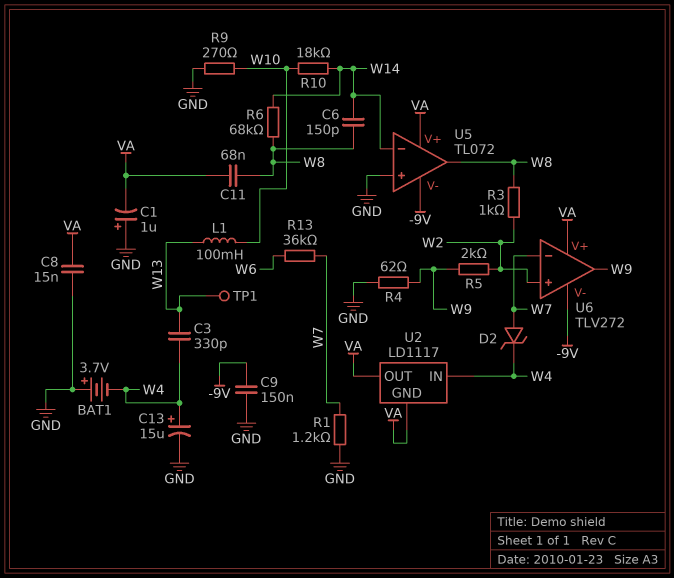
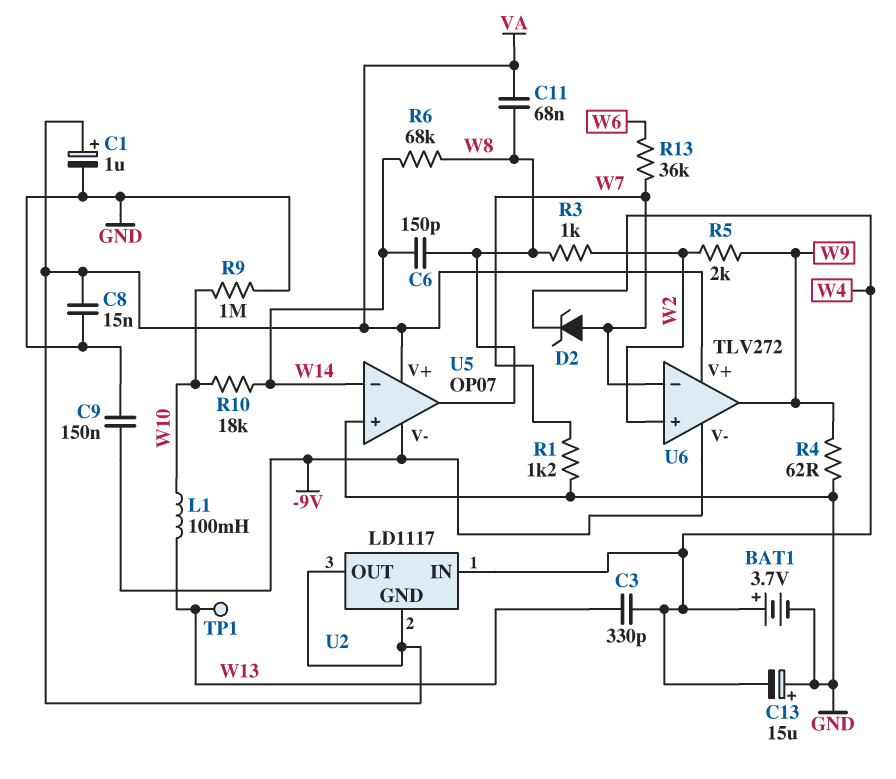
BAT1: 3.7V (plus GND, minus W4) -> 3.7V (plus W4, minus GND)
C1: 1uF (plus GND, minus VA) -> 1uF (plus VA, minus GND)
C13: 15uF (plus W4, minus GND) -> 15uF (plus GND, minus W4)
R9: 270 (GND, W10) -> 1M (GND, W10)
U5: TL072 -> OP07

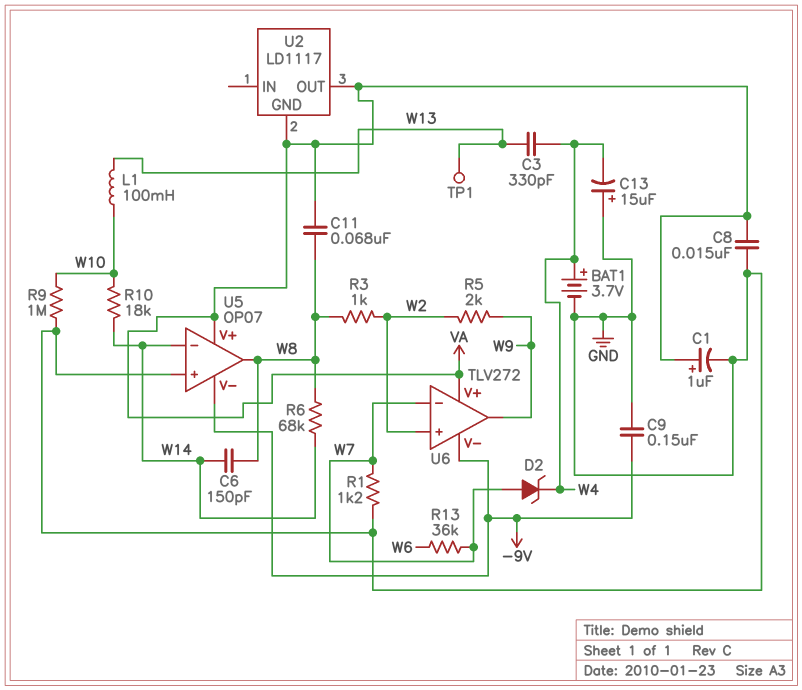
R4: 62 (GND, W9) -> none
U2 pin IN: W4 -> none

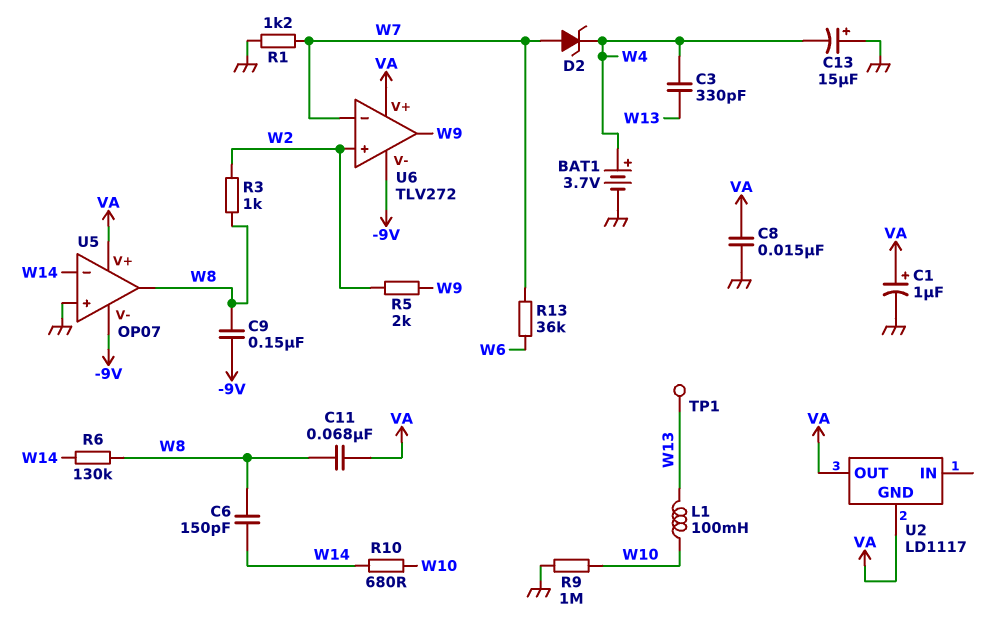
C9: 150nF (-9V, GND) -> 150nF (-9V, W8)
R6: 68k (W8, W14) -> 130k (W8, W14)
R10: 18k (W10, W14) -> 680 (W10, W14)

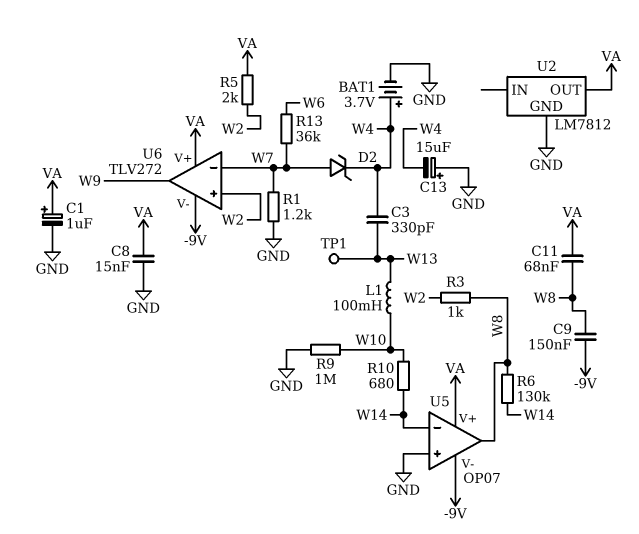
C6: 150pF (W8, W14) -> none
R5: 2k (W2, W9) -> 2k (VA, W2)
U2: LD1117 -> LM7812
U2 pin GND: VA -> GND

